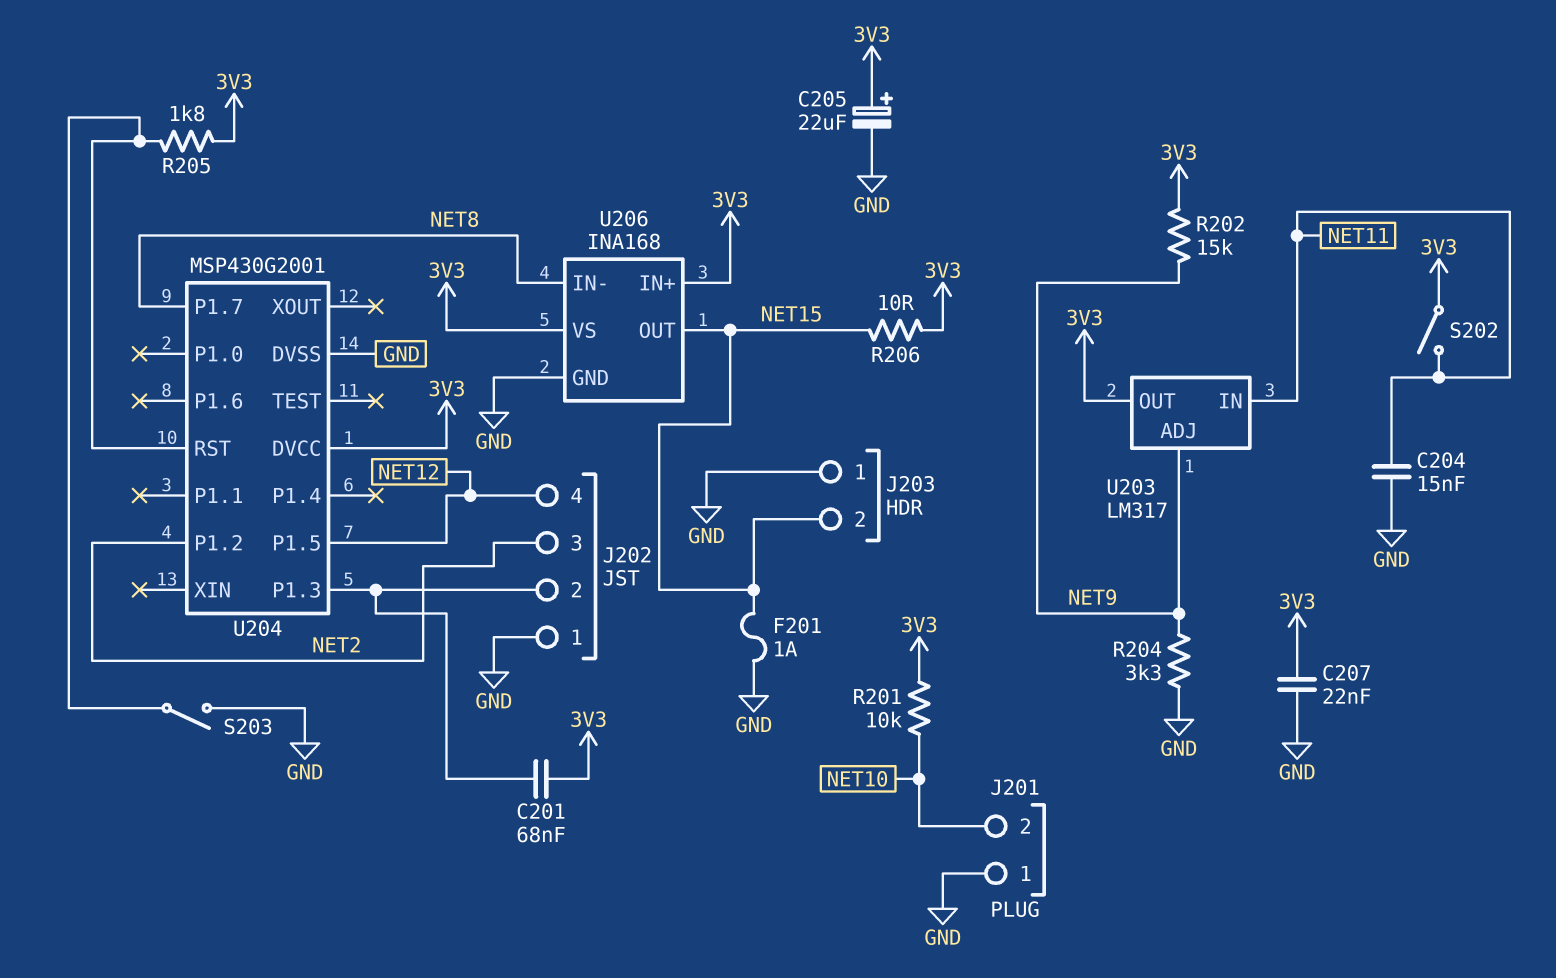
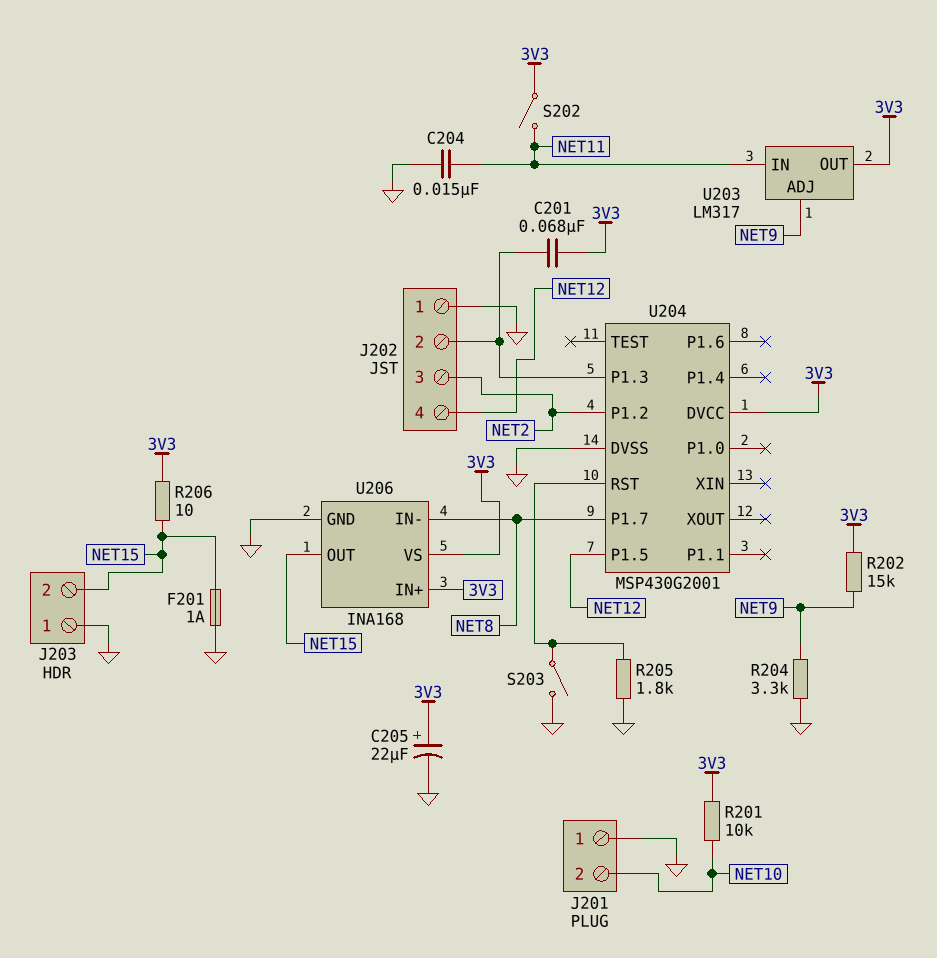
C207: 22nF (3V3, GND) -> none
R205: 1.8k (3V3, U204/RST) -> 1.8k (GND, U204/RST)

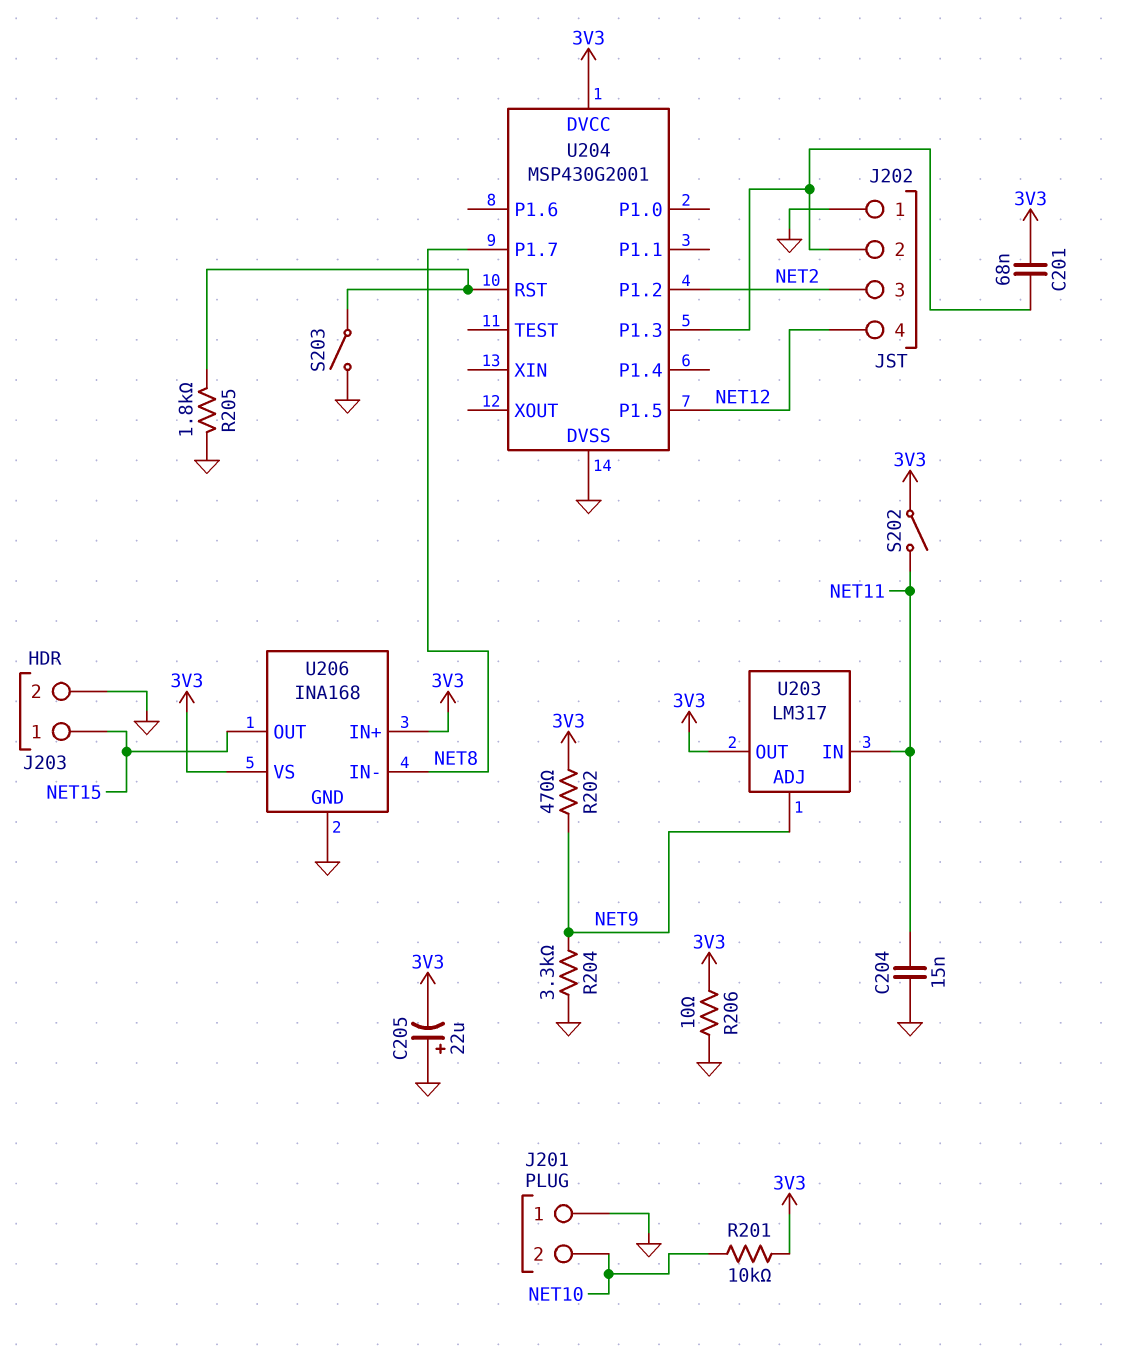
C205: 22uF (plus 3V3, minus GND) -> 22uF (plus GND, minus 3V3)
F201: 1A (GND, NET15) -> none
J203 pin 1: GND -> NET15
J203 pin 2: NET15 -> GND
R202: 15k (3V3, NET9) -> 470 (3V3, NET9)
R206: 10 (3V3, NET15) -> 10 (3V3, GND)

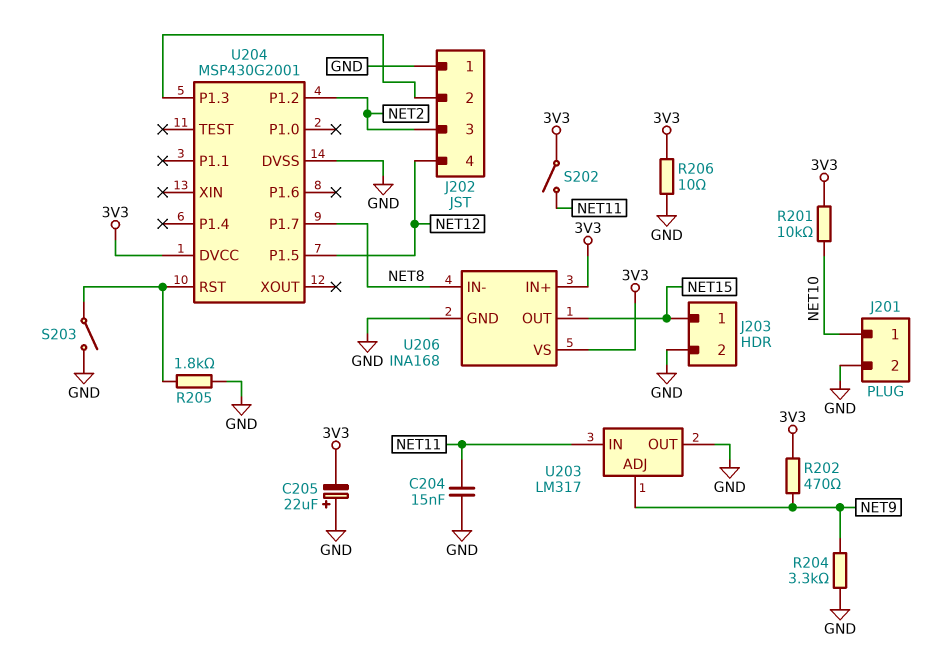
C201: 68nF (3V3, J202/2) -> none
J201 pin 1: GND -> NET10
J201 pin 2: NET10 -> GND
U203 pin OUT: 3V3 -> GND

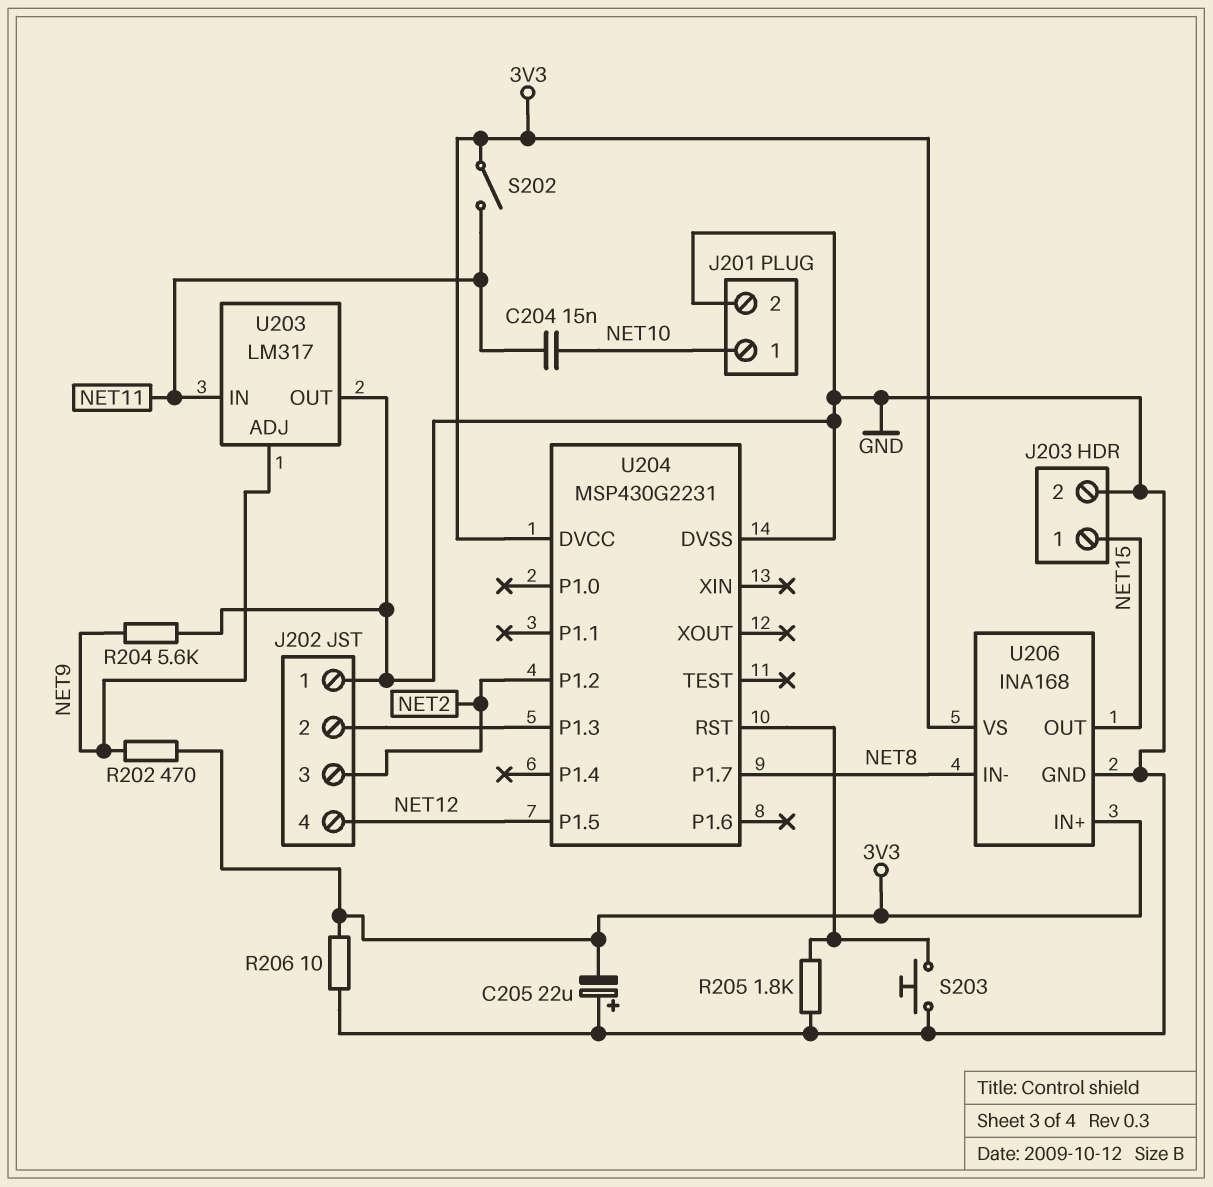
C204: 15nF (GND, NET11) -> 15nF (NET10, NET11)
R201: 10k (3V3, NET10) -> none
R204: 3.3k (GND, NET9) -> 5.6k (GND, NET9)
S203: switch (GND, U204/RST) -> button (GND, U204/RST)
U204: MSP430G2001 -> MSP430G2231

